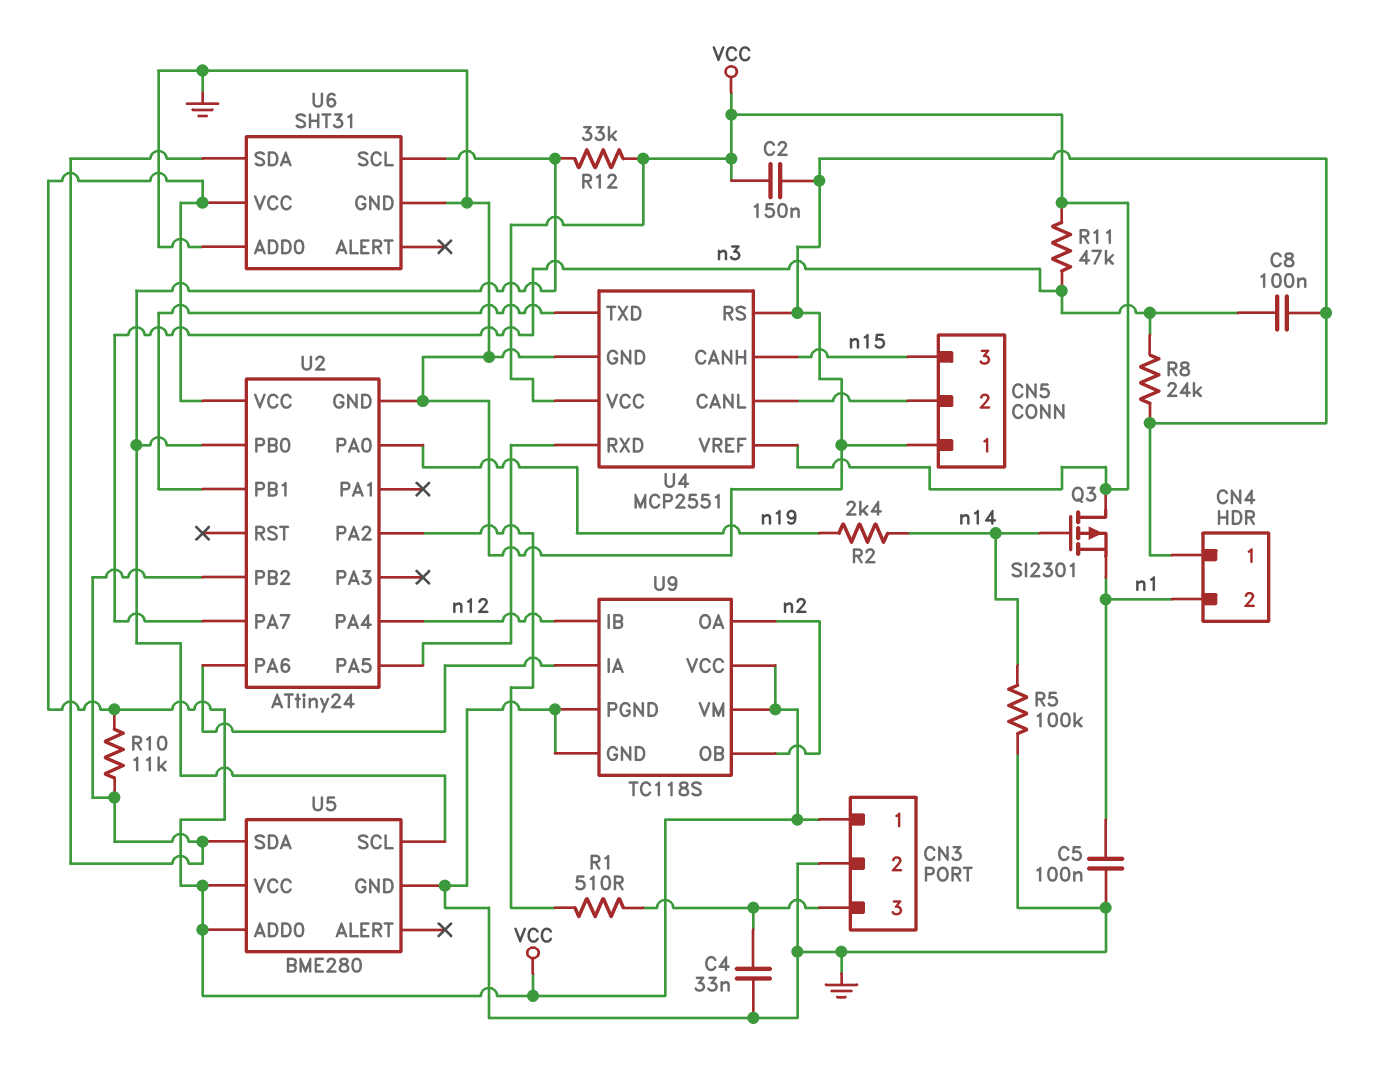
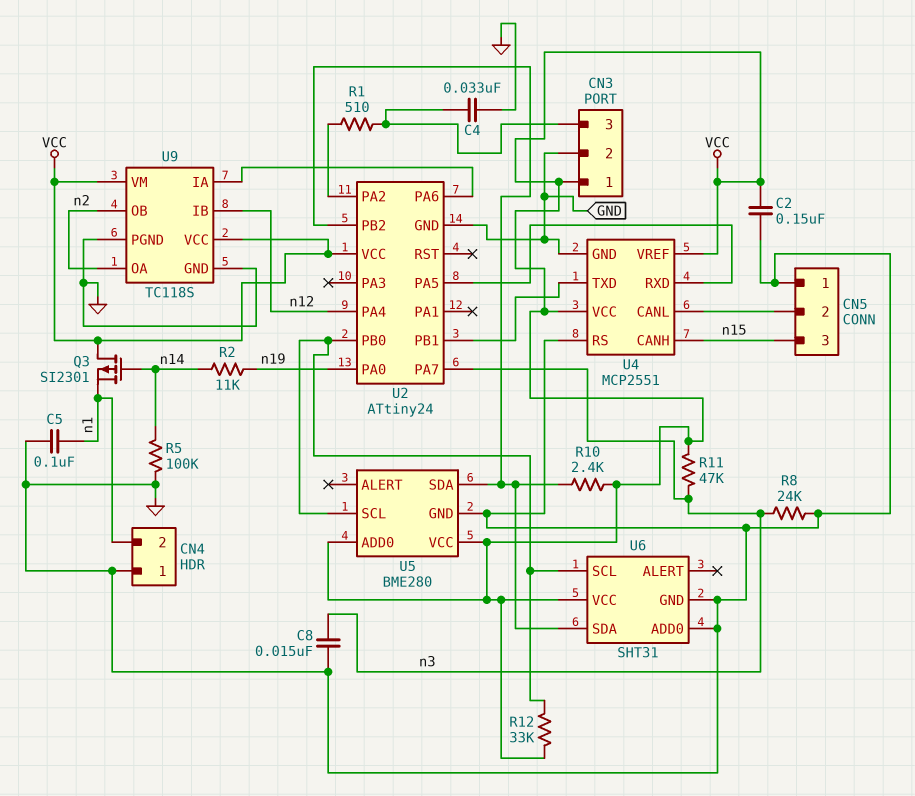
C8: 100nF (GND, n3) -> 15nF (GND, n3)
R2: 2.4k (n14, n19) -> 11k (n14, n19)
R10: 11k (U2/PB2, VCC) -> 2.4k (U2/PB2, VCC)

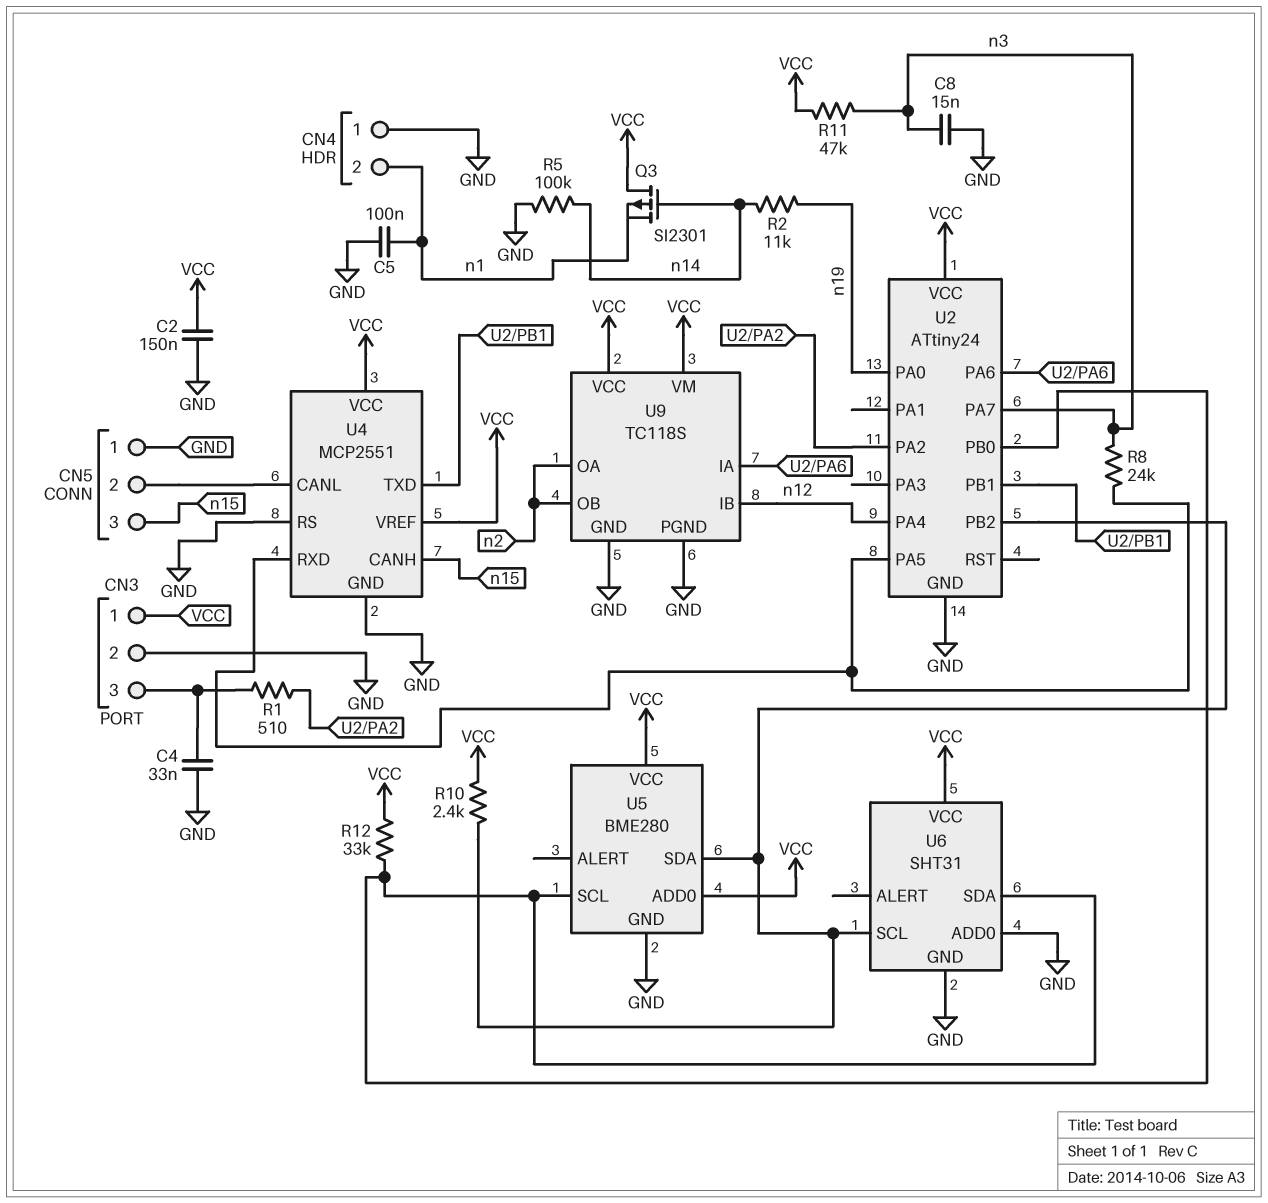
R8: 24k (GND, n3) -> 24k (U2/PA5, n3)
U6 pin SCL: U2/PB0 -> U2/PB2
U6 pin SDA: U2/PB2 -> U2/PB0

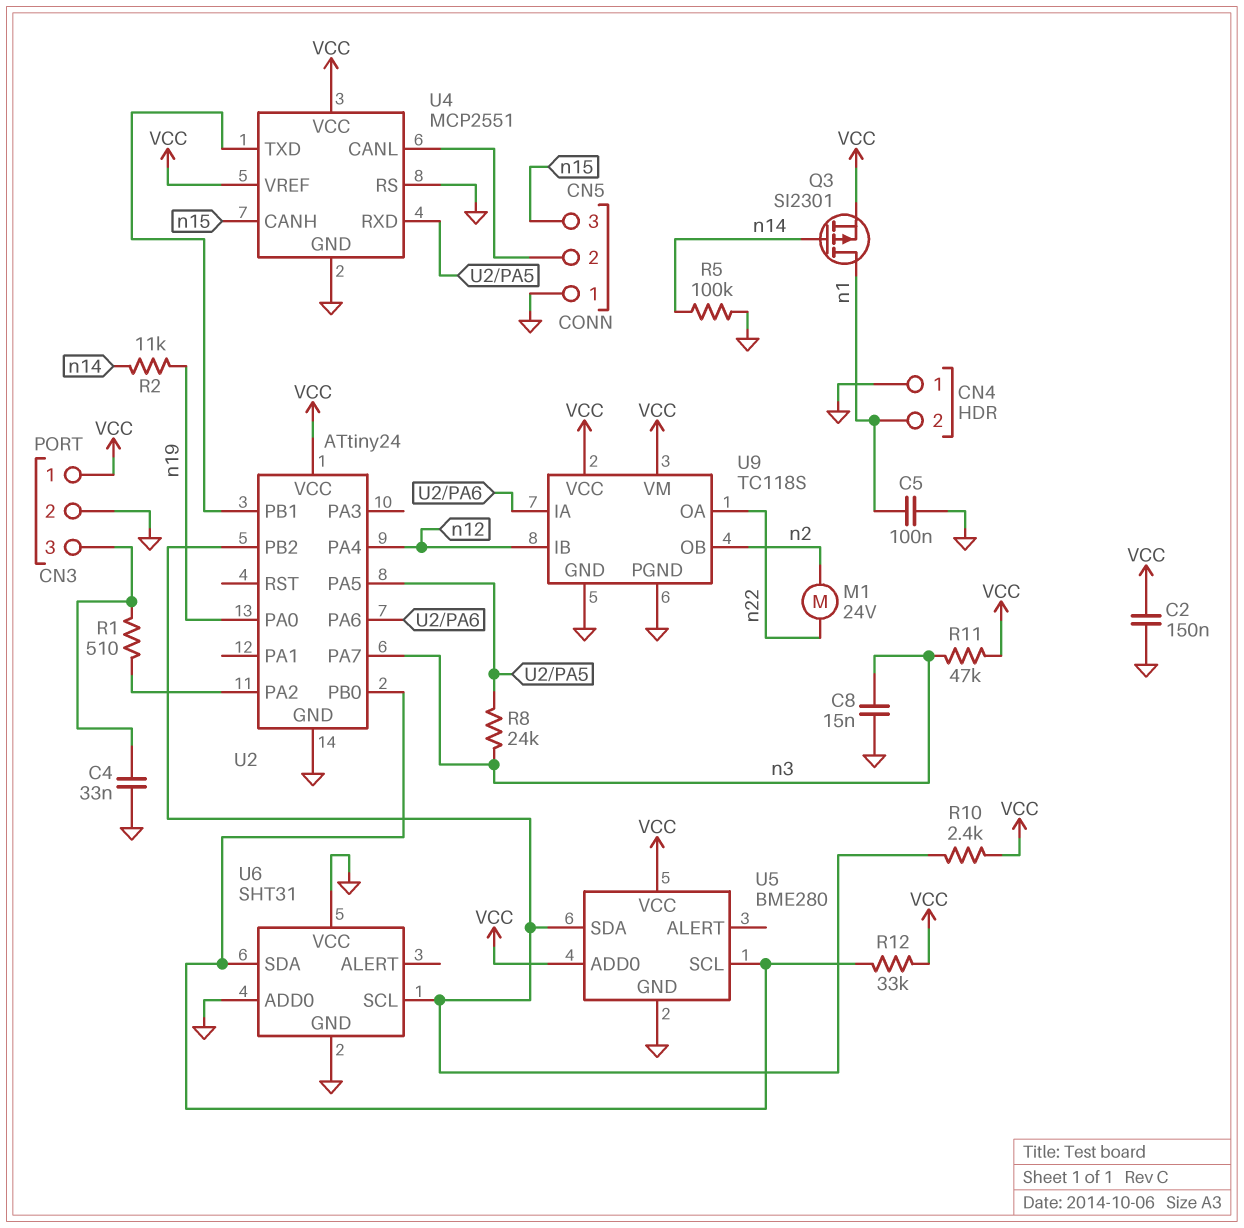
M1: none -> motor 24V (n2, n22)
Q3: PMOS SI2301 (G n14, D VCC, S n1) -> PMOS SI2301 (G n14, D n1, S VCC)
U6 pin VCC: VCC -> GND
U9 pin OA: n2 -> n22

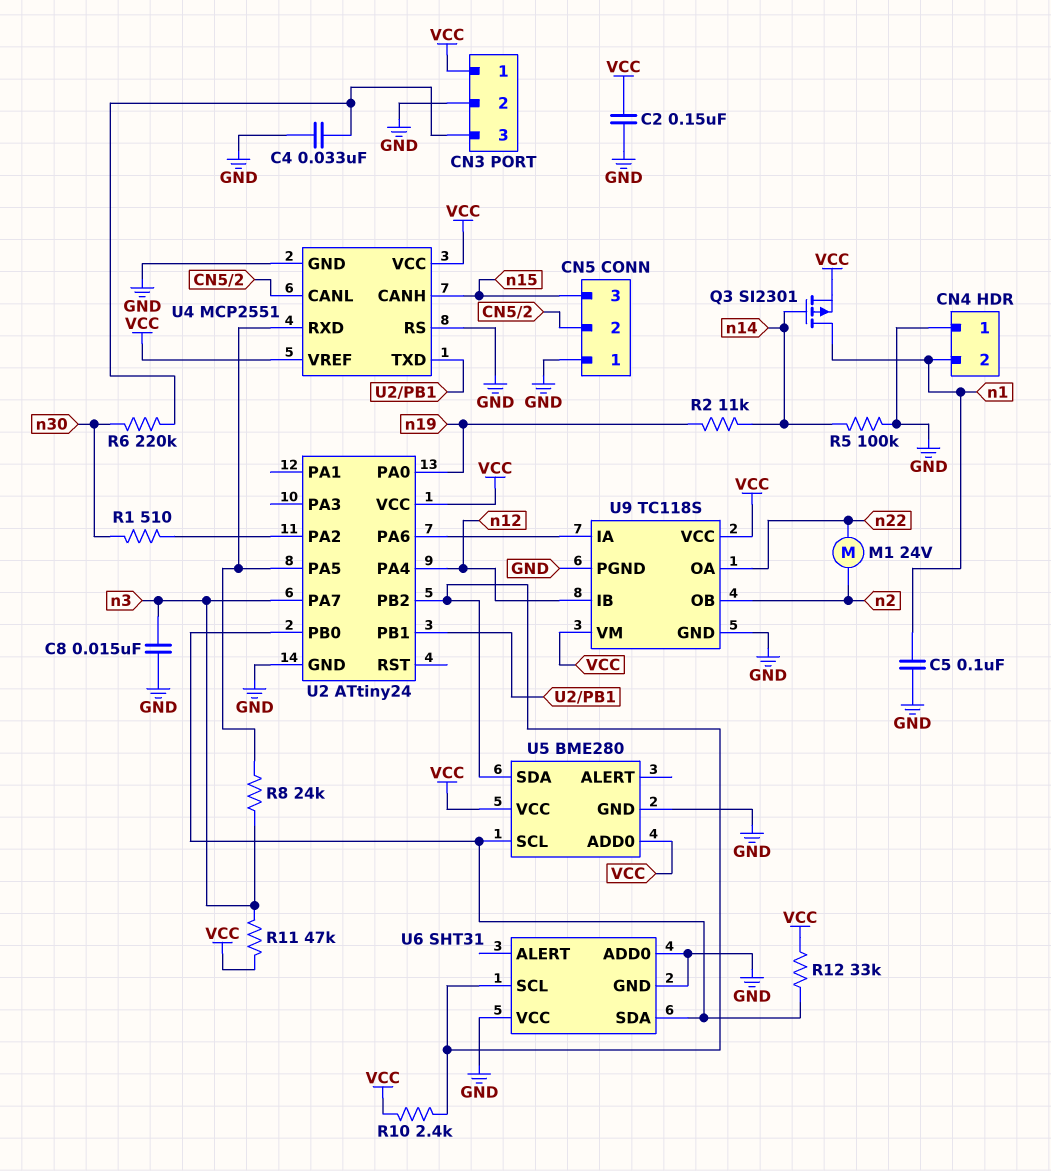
R1: 510 (CN3/3, U2/PA2) -> 510 (U2/PA2, n30)
R6: none -> 220k (CN3/3, n30)

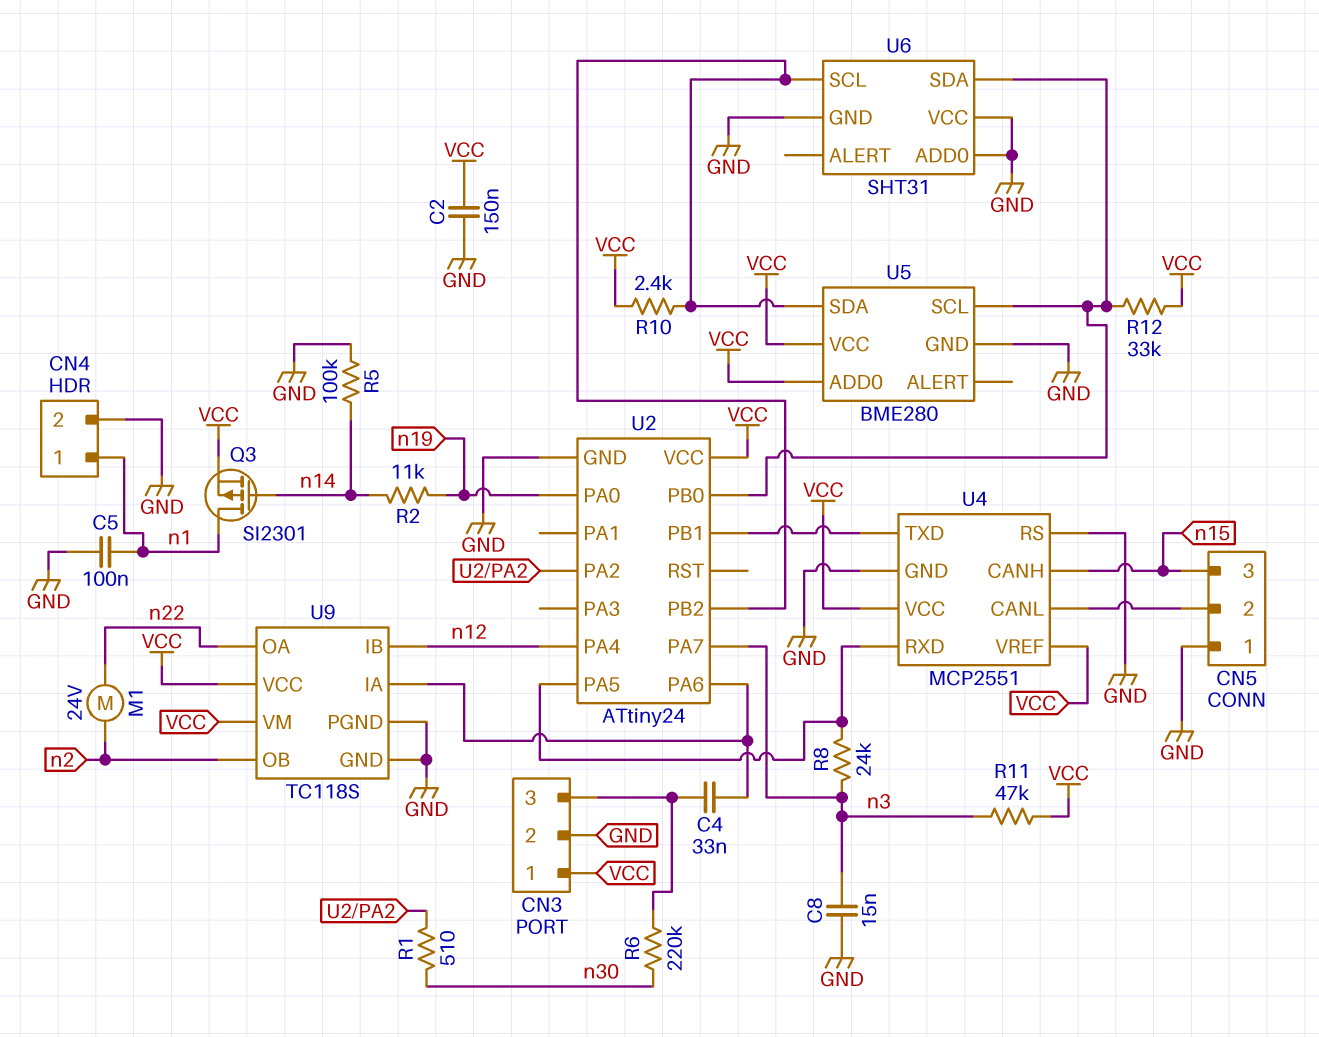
C4: 33nF (CN3/3, GND) -> 33nF (CN3/3, U2/PA6)
CN4 pin 1: GND -> n1
CN4 pin 2: n1 -> GND

